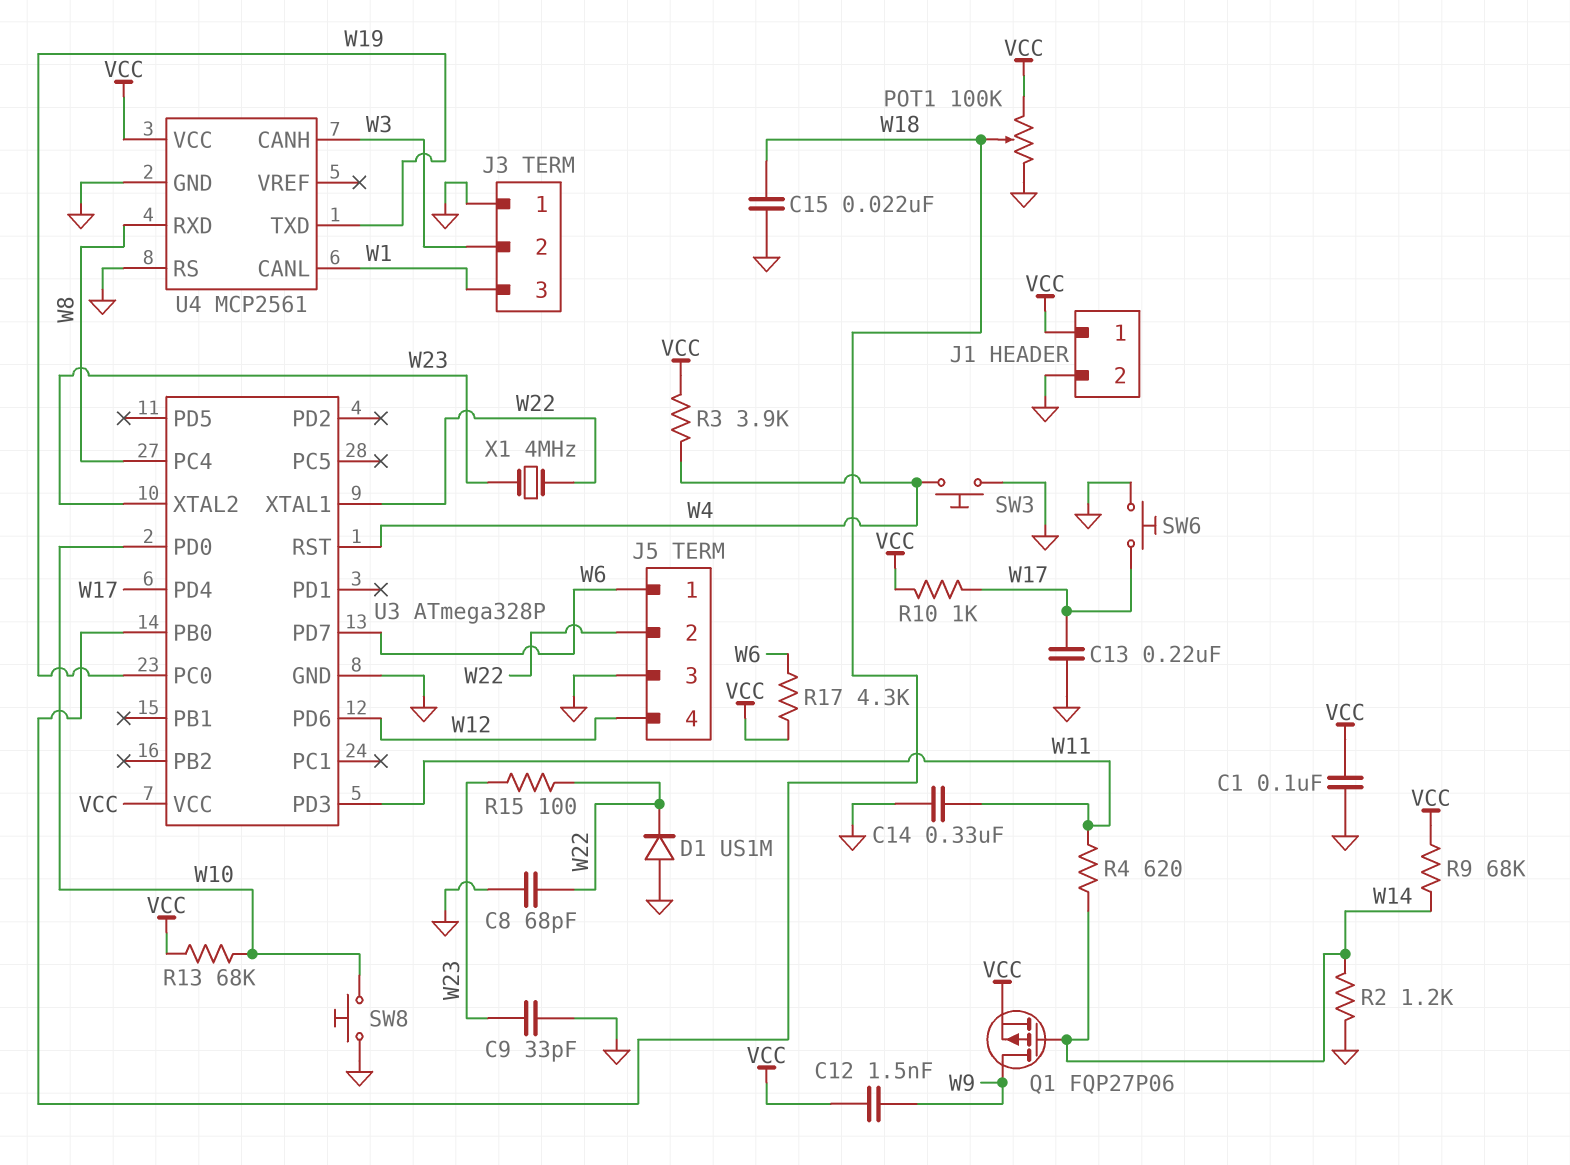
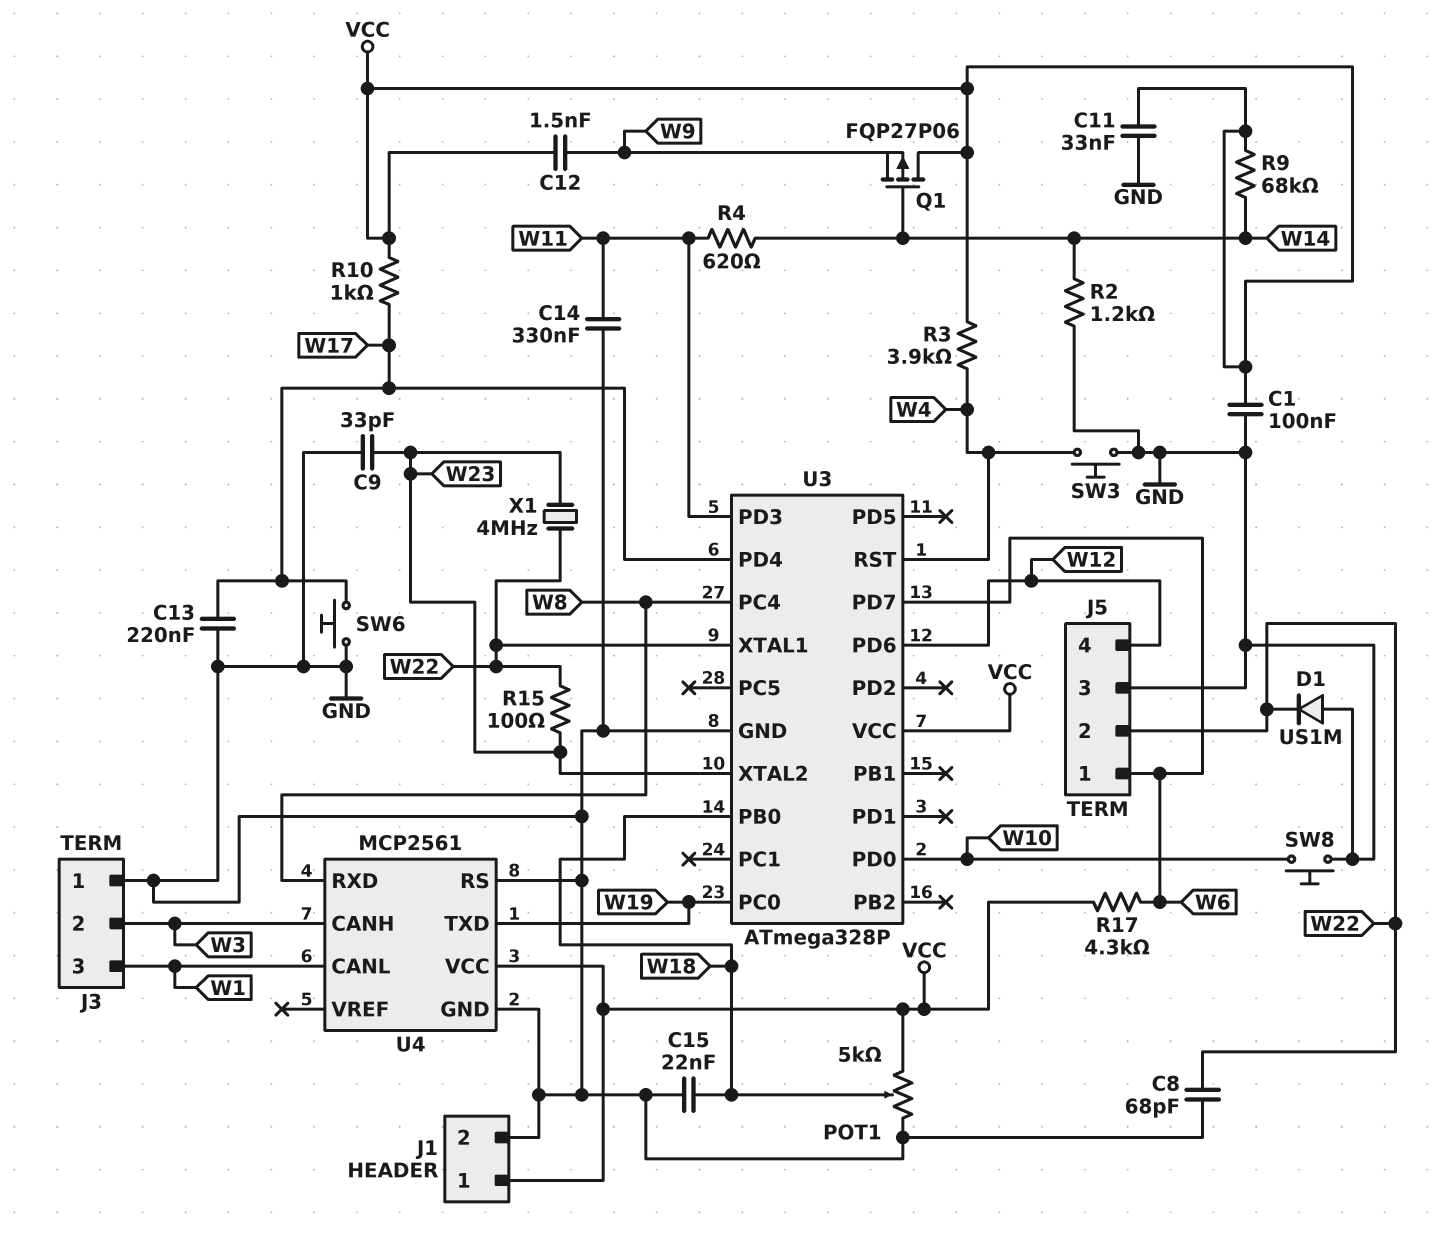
C11: none -> 33nF (GND, VCC)
POT1: 100k (GND, VCC, wiper W18) -> 5k (GND, VCC, wiper W18)
Q1: PMOS FQP27P06 (G W14, D W9, S VCC) -> PMOS FQP27P06 (G W14, D VCC, S W9)
R13: 68k (VCC, W10) -> none

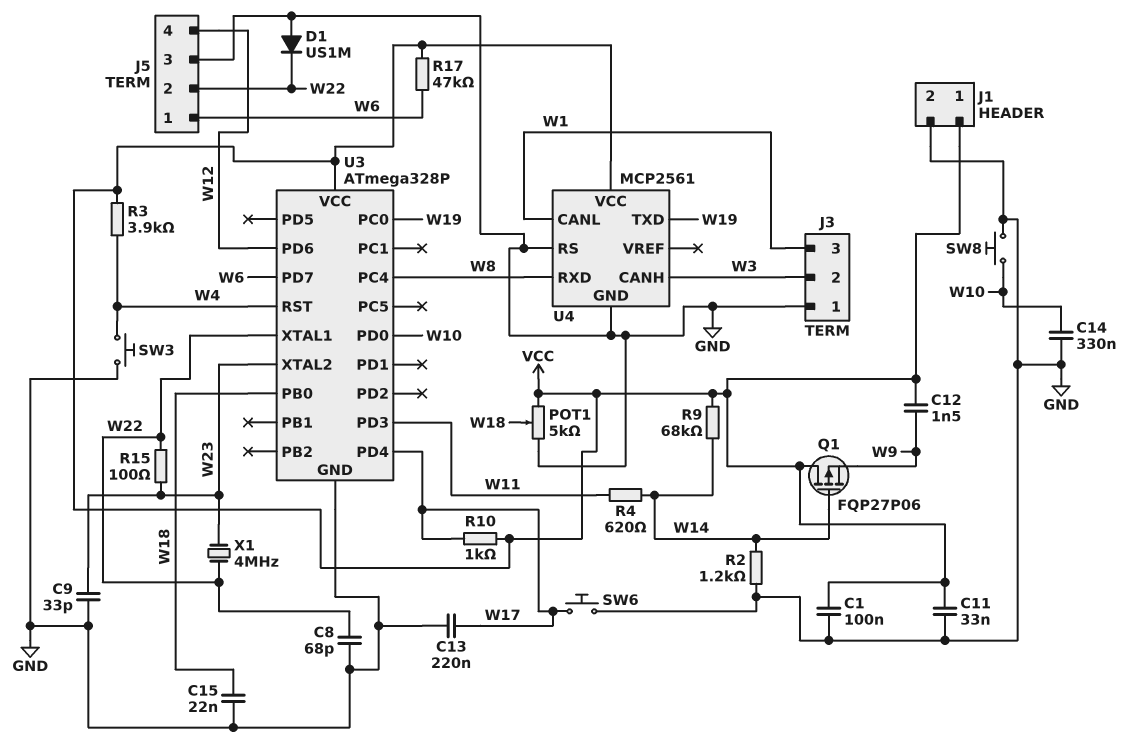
C14: 330nF (GND, W11) -> 330nF (GND, W10)
R17: 4.3k (VCC, W6) -> 47k (VCC, W6)

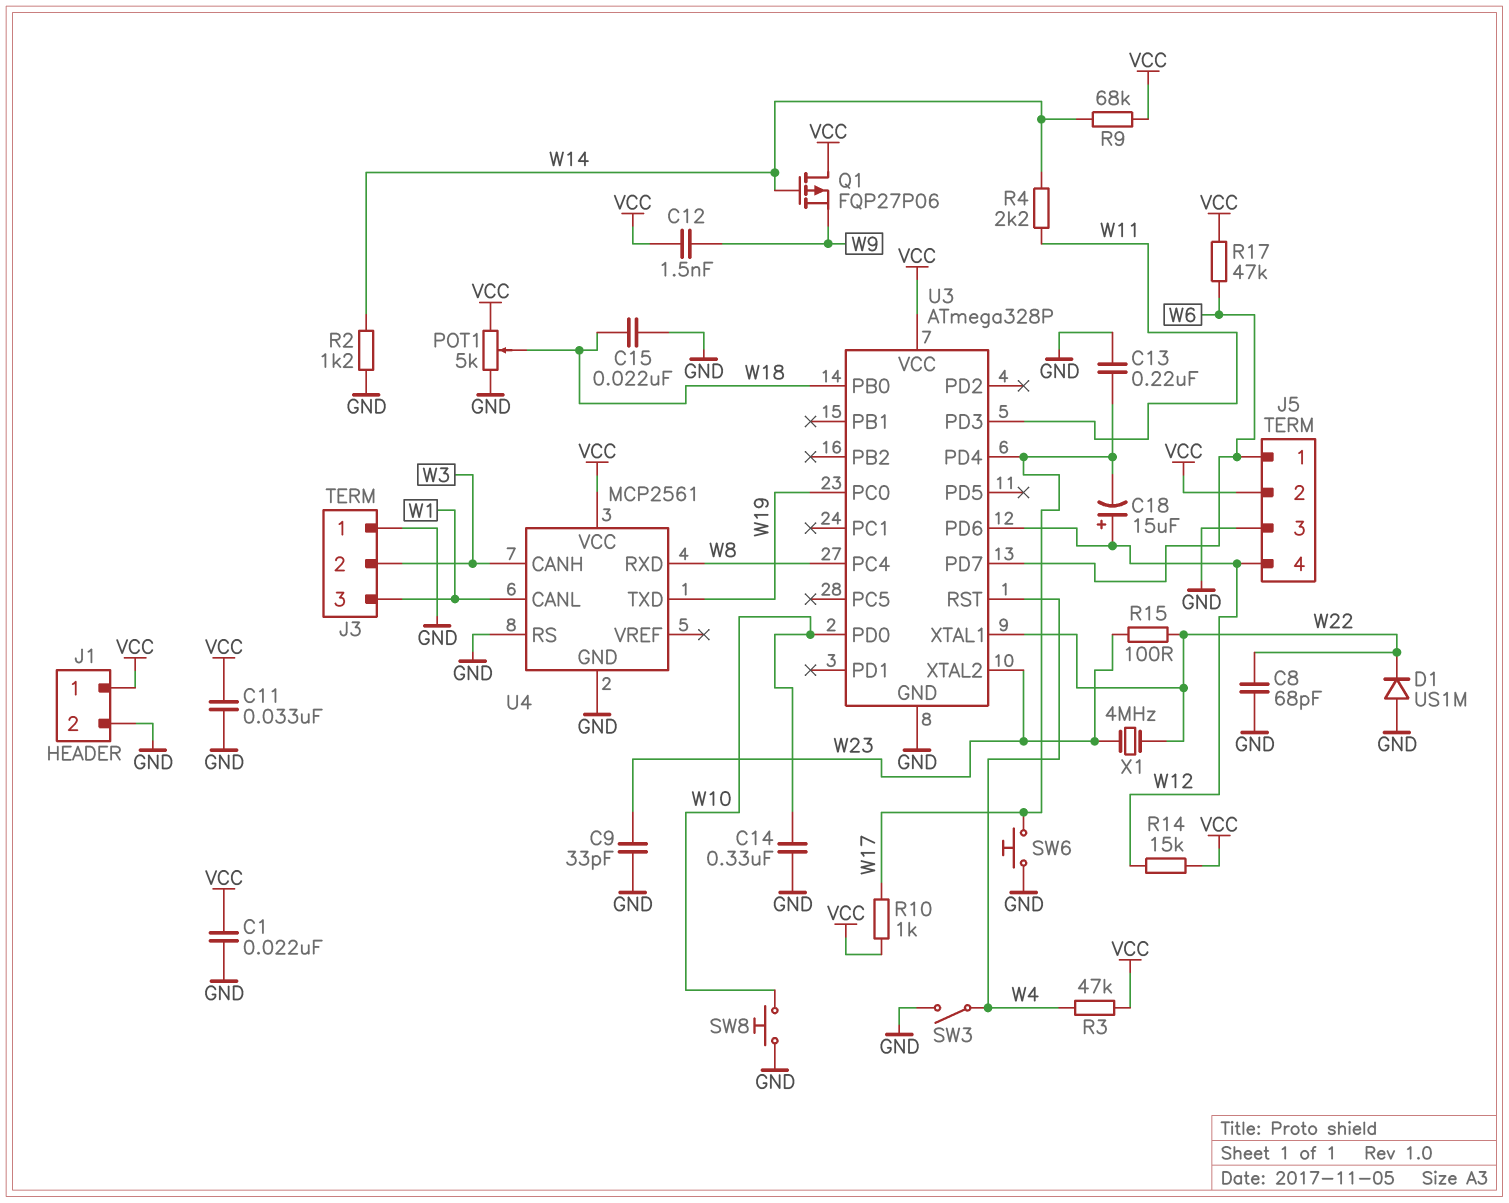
C1: 100nF (GND, VCC) -> 22nF (GND, VCC)
C18: none -> 15uF (plus W12, minus W17)
J5 pin 2: W22 -> VCC
R3: 3.9k (VCC, W4) -> 47k (VCC, W4)
R4: 620 (W11, W14) -> 2.2k (W11, W14)
R14: none -> 15k (VCC, W12)
SW3: button (GND, W4) -> switch (GND, W4)

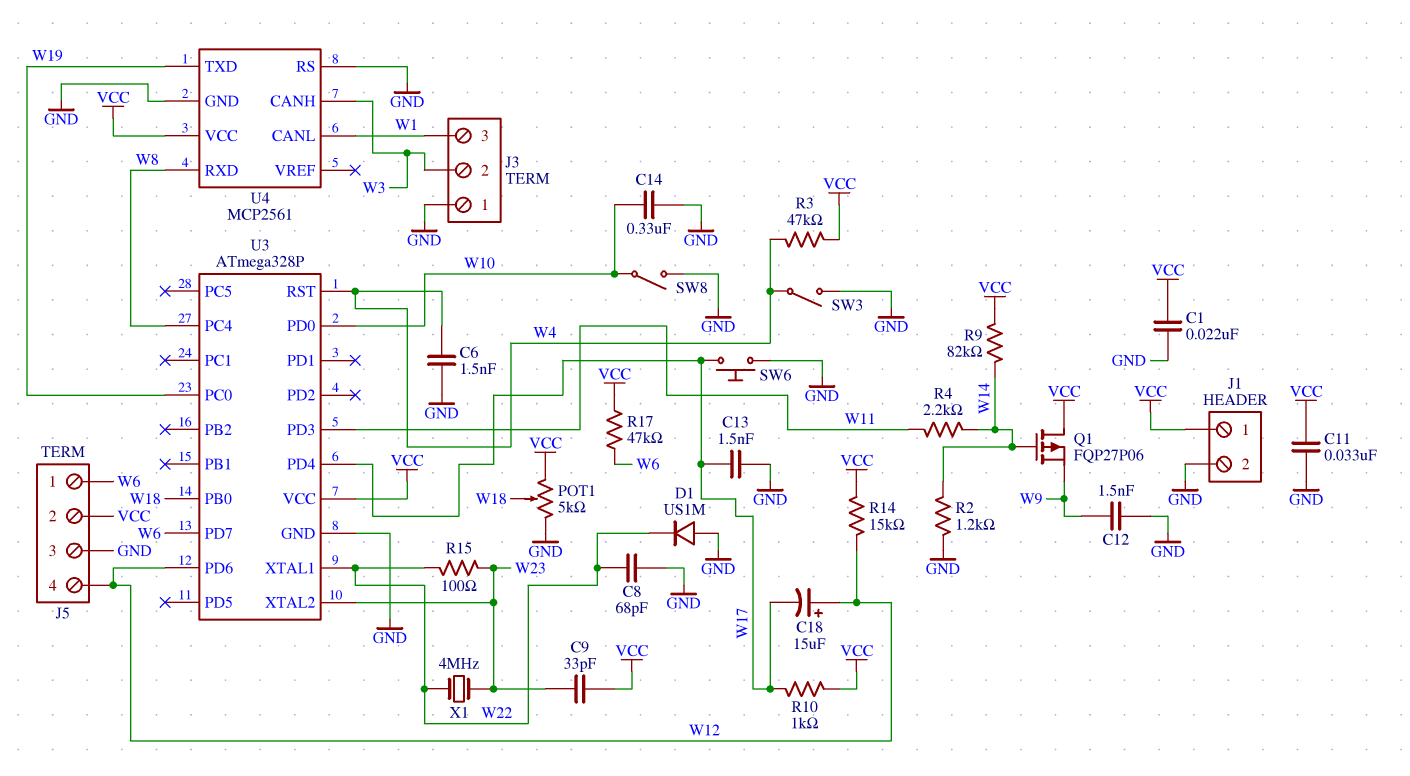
C6: none -> 1.5nF (GND, W4)
C9: 33pF (GND, W23) -> 33pF (VCC, W23)
C12: 1.5nF (VCC, W9) -> 1.5nF (GND, W9)
C13: 220nF (GND, W17) -> 1.5nF (GND, W17)
C15: 22nF (GND, W18) -> none
R9: 68k (VCC, W14) -> 82k (VCC, W14)
SW8: button (GND, W10) -> switch (GND, W10)

